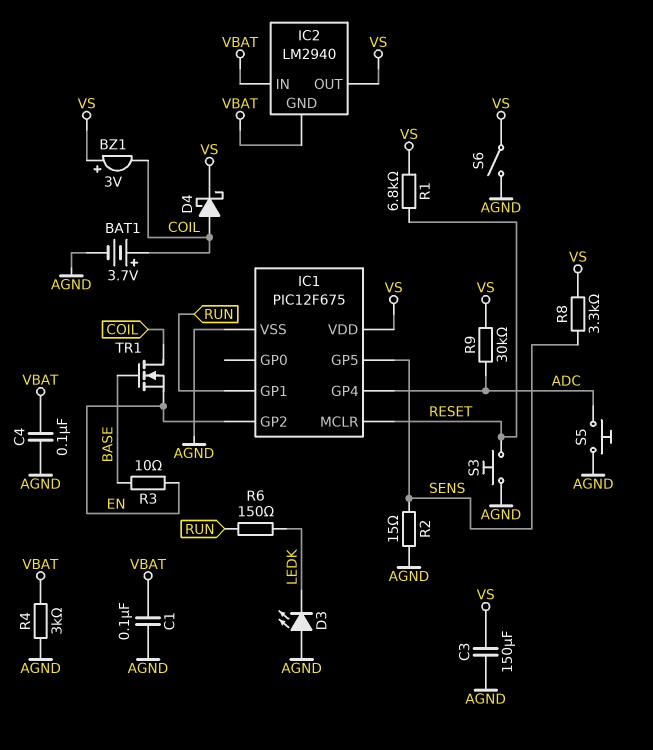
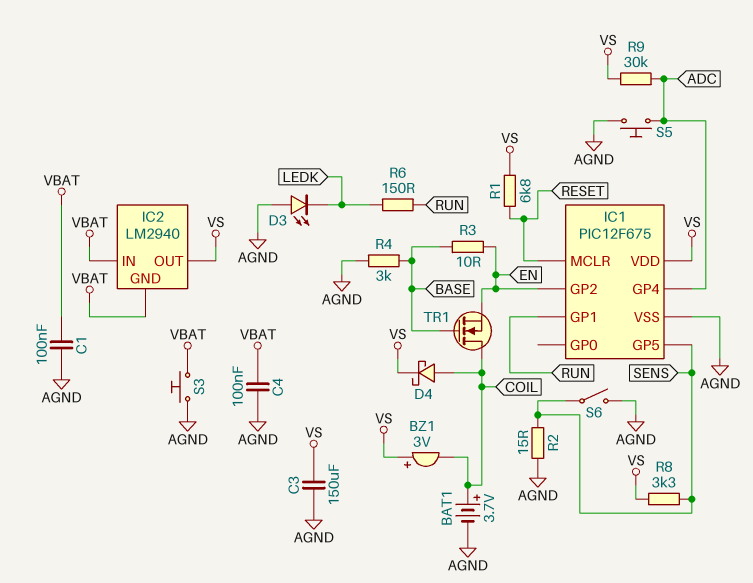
R4: 3k (AGND, VBAT) -> 3k (AGND, BASE)
S3: button (AGND, RESET) -> button (AGND, VBAT)
S6: switch (AGND, VS) -> switch (AGND, SENS)

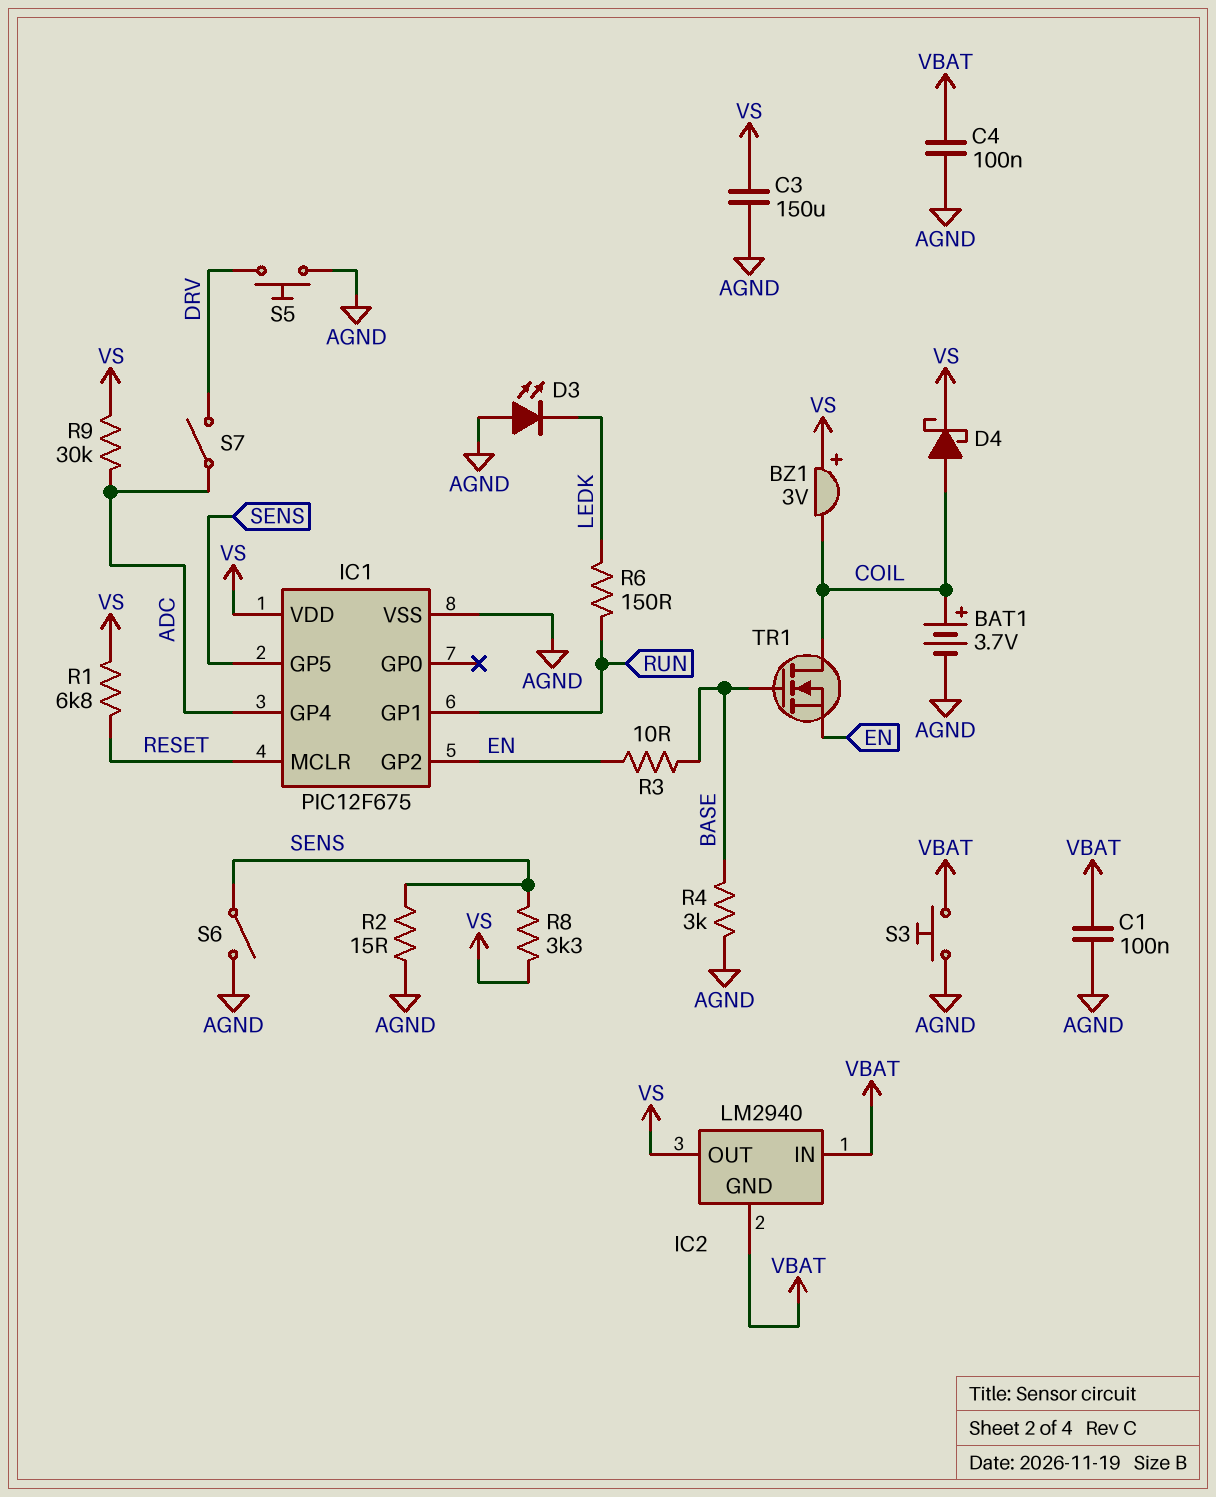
S5: button (ADC, AGND) -> button (AGND, DRV)
S7: none -> switch (ADC, DRV)

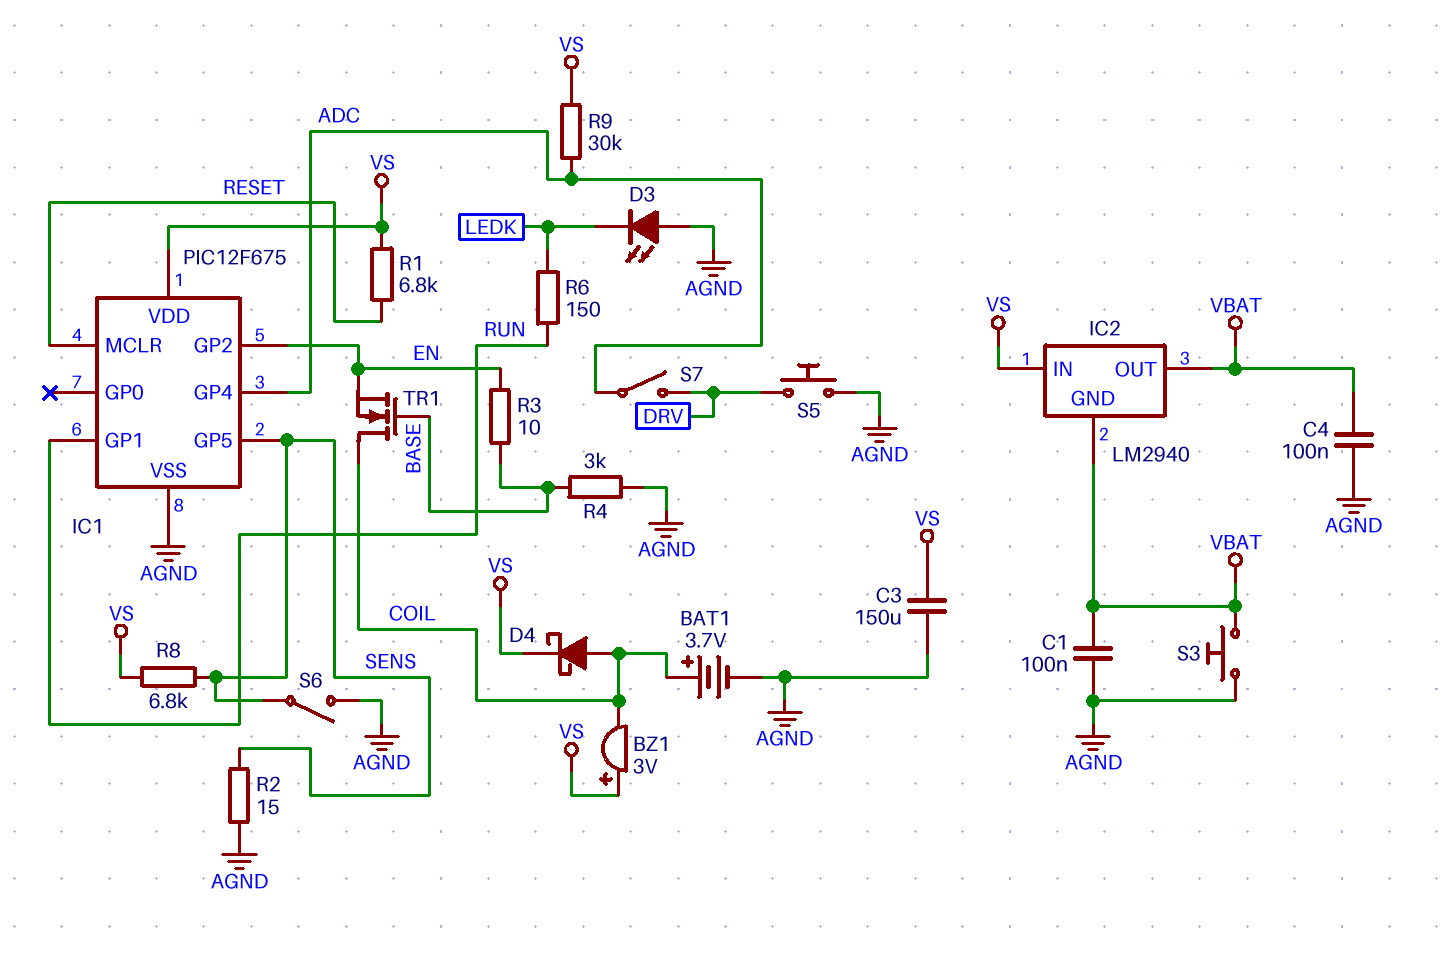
IC2 pin IN: VBAT -> VS
IC2 pin OUT: VS -> VBAT
R8: 3.3k (SENS, VS) -> 6.8k (SENS, VS)

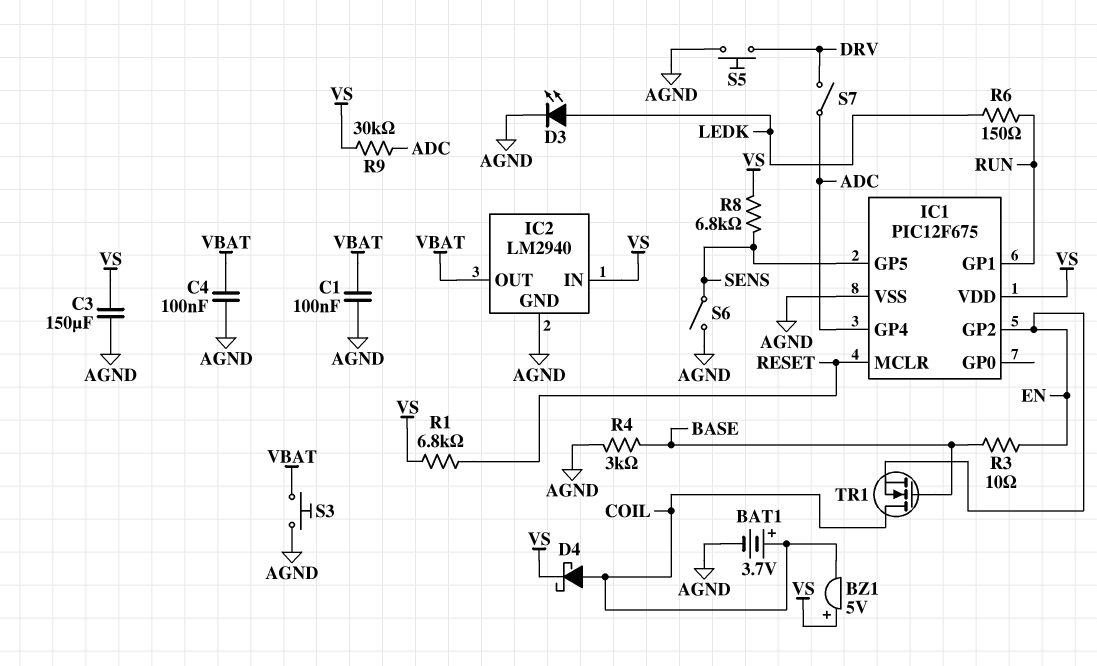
BZ1: buzzer 3V (plus VS, minus COIL) -> buzzer 5V (plus VS, minus COIL)
D3: LED (A AGND, K LEDK) -> LED (A LEDK, K AGND)
IC2 pin GND: VBAT -> AGND
R2: 15 (AGND, SENS) -> none

